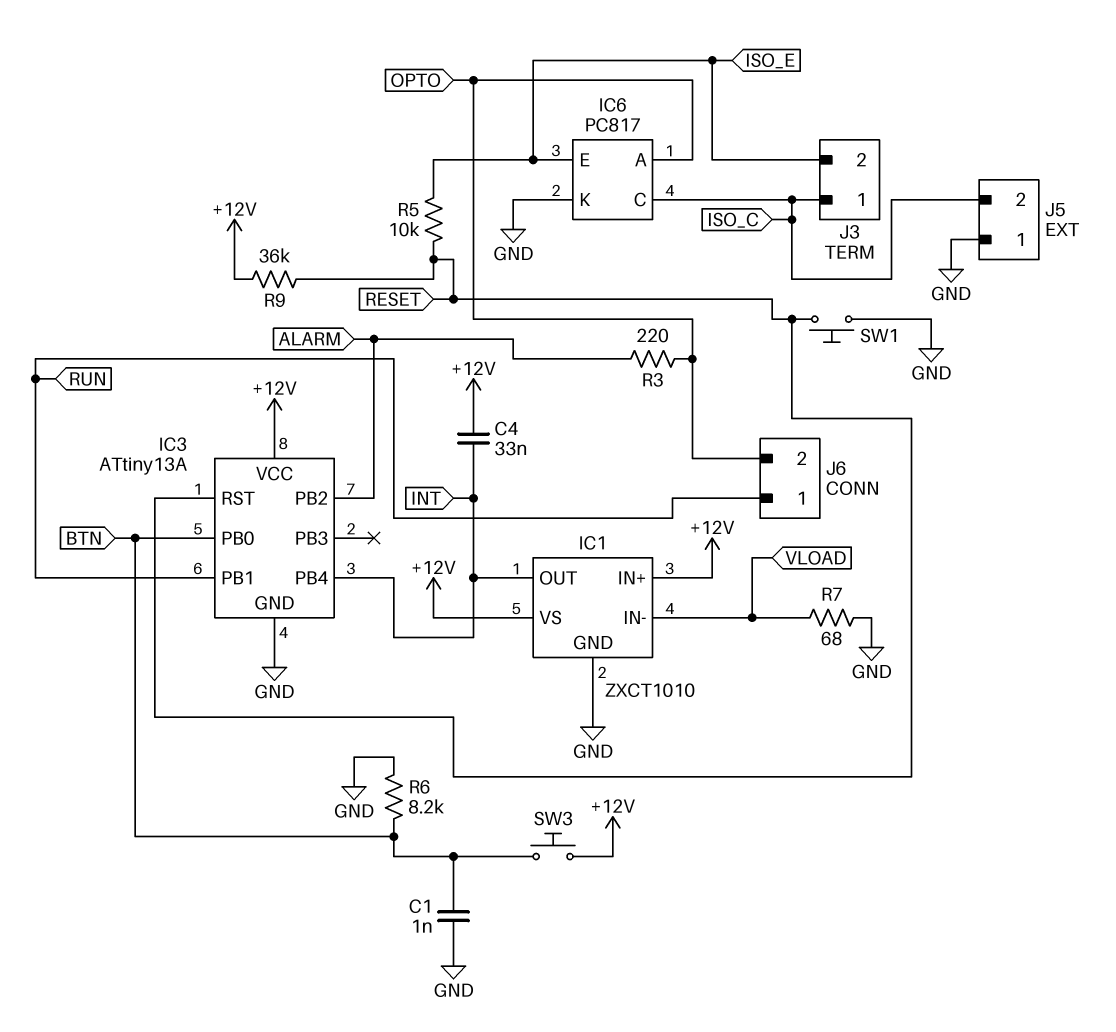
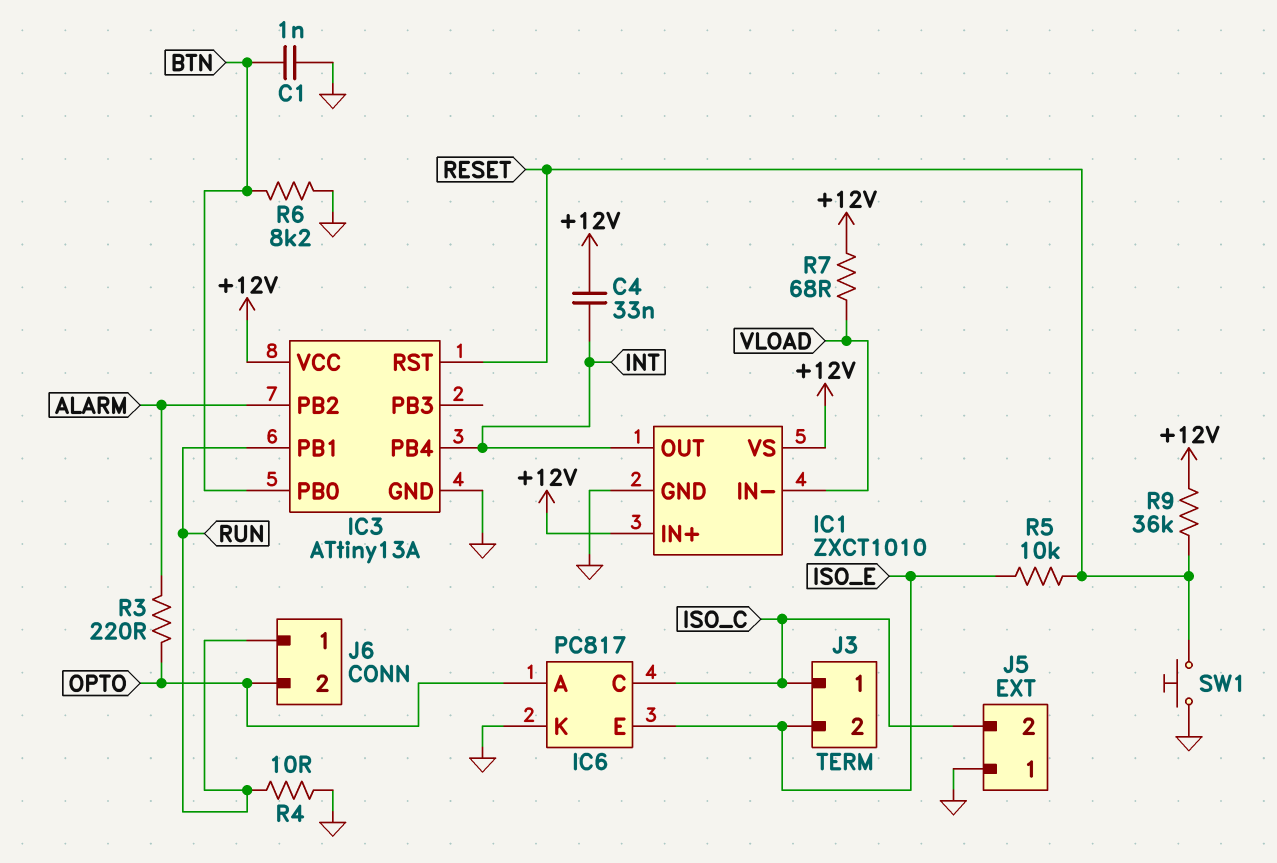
R4: none -> 10 (GND, RUN)
R7: 68 (GND, VLOAD) -> 68 (+12V, VLOAD)
SW3: button (+12V, BTN) -> none

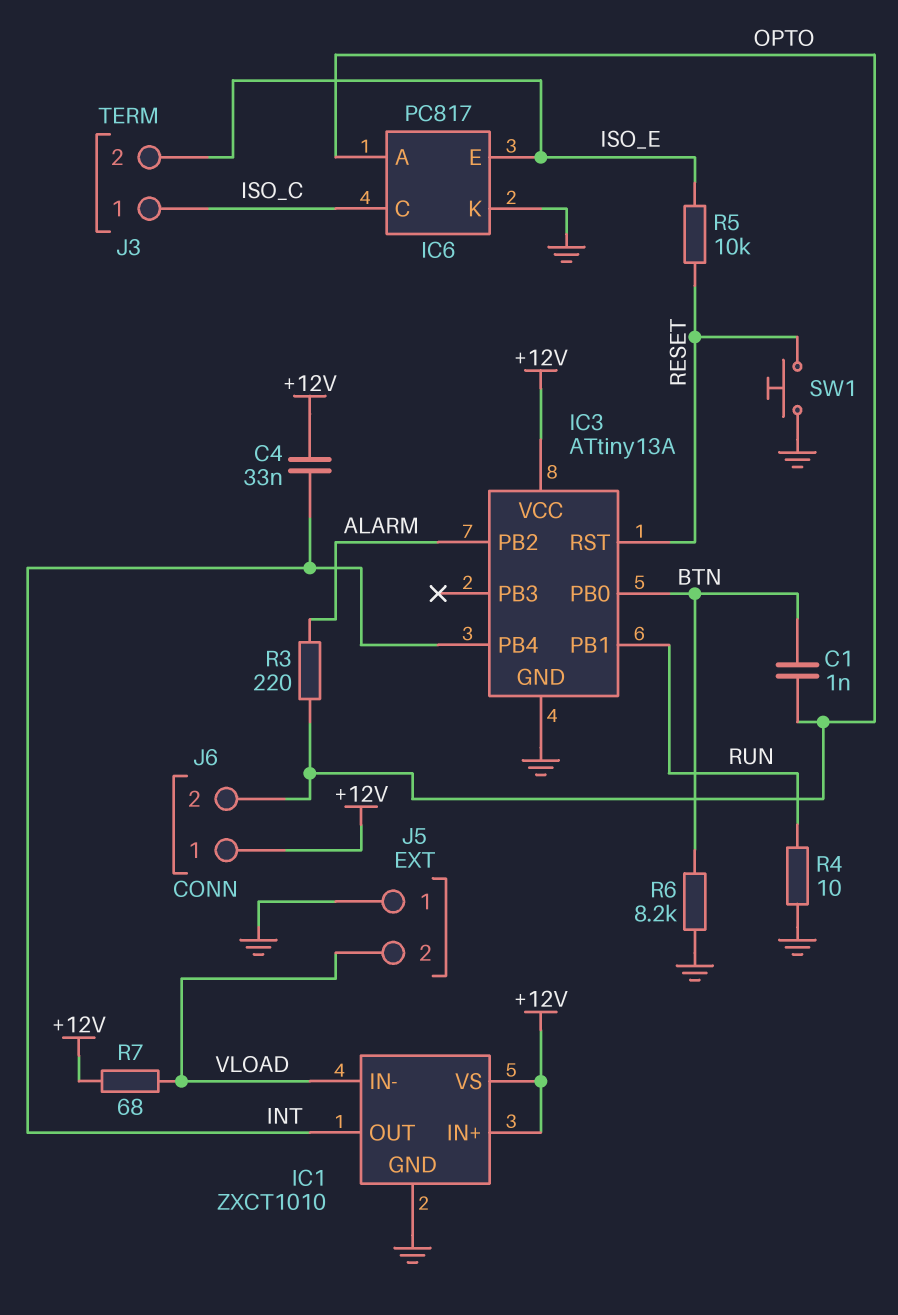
C1: 1nF (BTN, GND) -> 1nF (BTN, OPTO)
J5 pin 2: ISO_C -> VLOAD
J6 pin 1: RUN -> +12V
R9: 36k (+12V, RESET) -> none

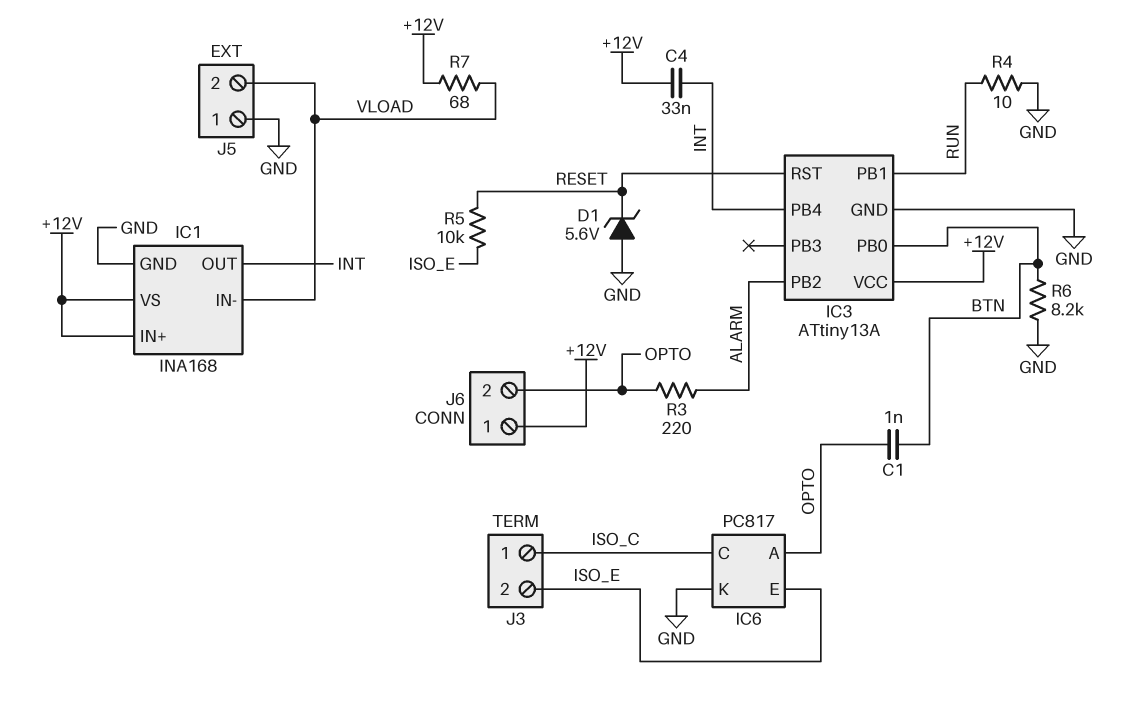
D1: none -> zener 5.6V (A GND, K RESET)
IC1: ZXCT1010 -> INA168
SW1: button (GND, RESET) -> none

